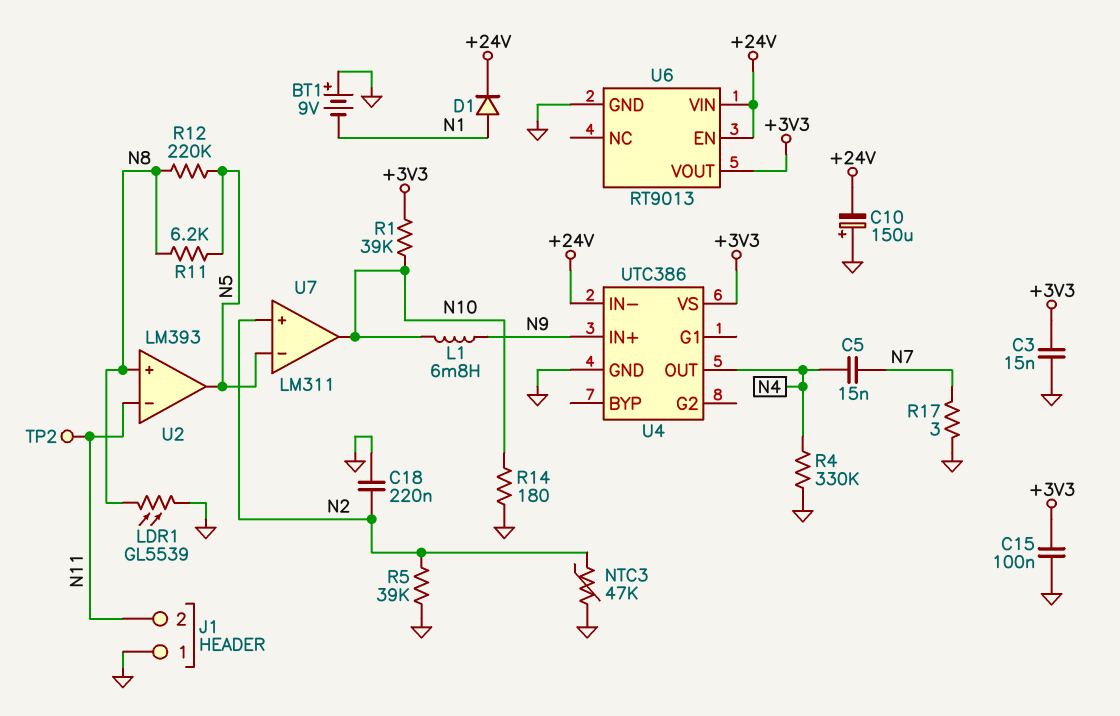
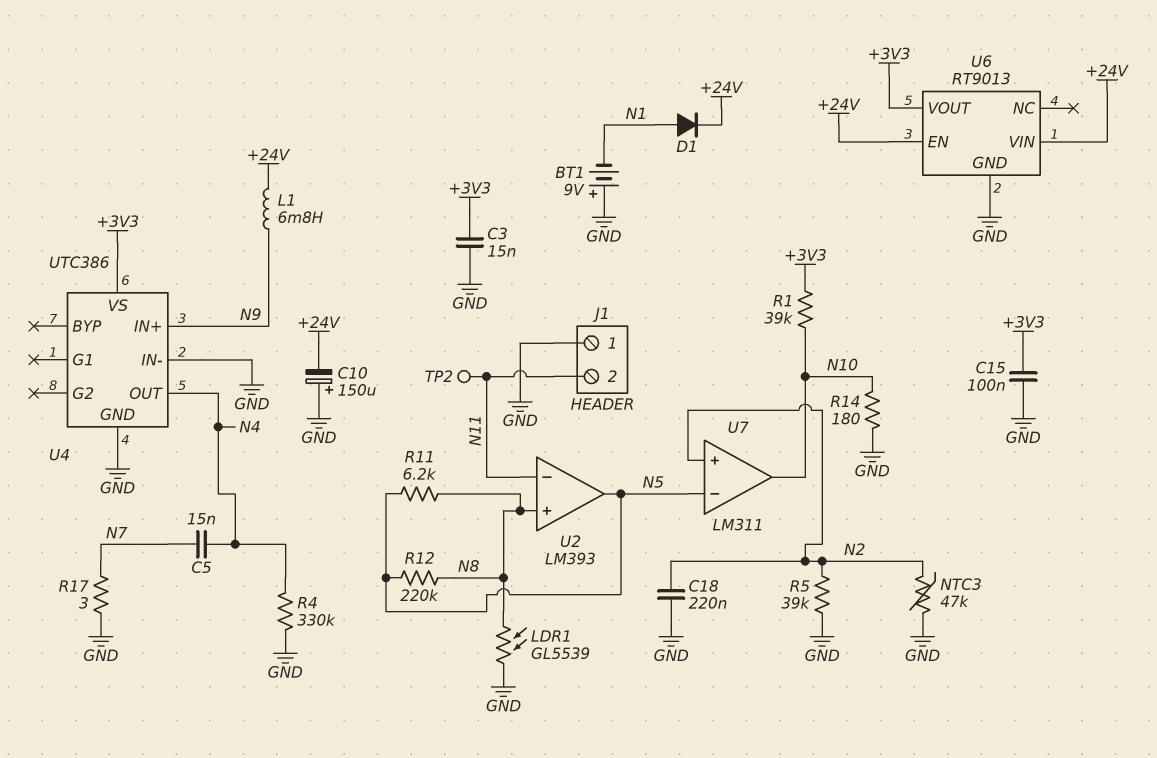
L1: 6.8mH (N9, N10) -> 6.8mH (+24V, N9)
U4 pin IN-: +24V -> GND

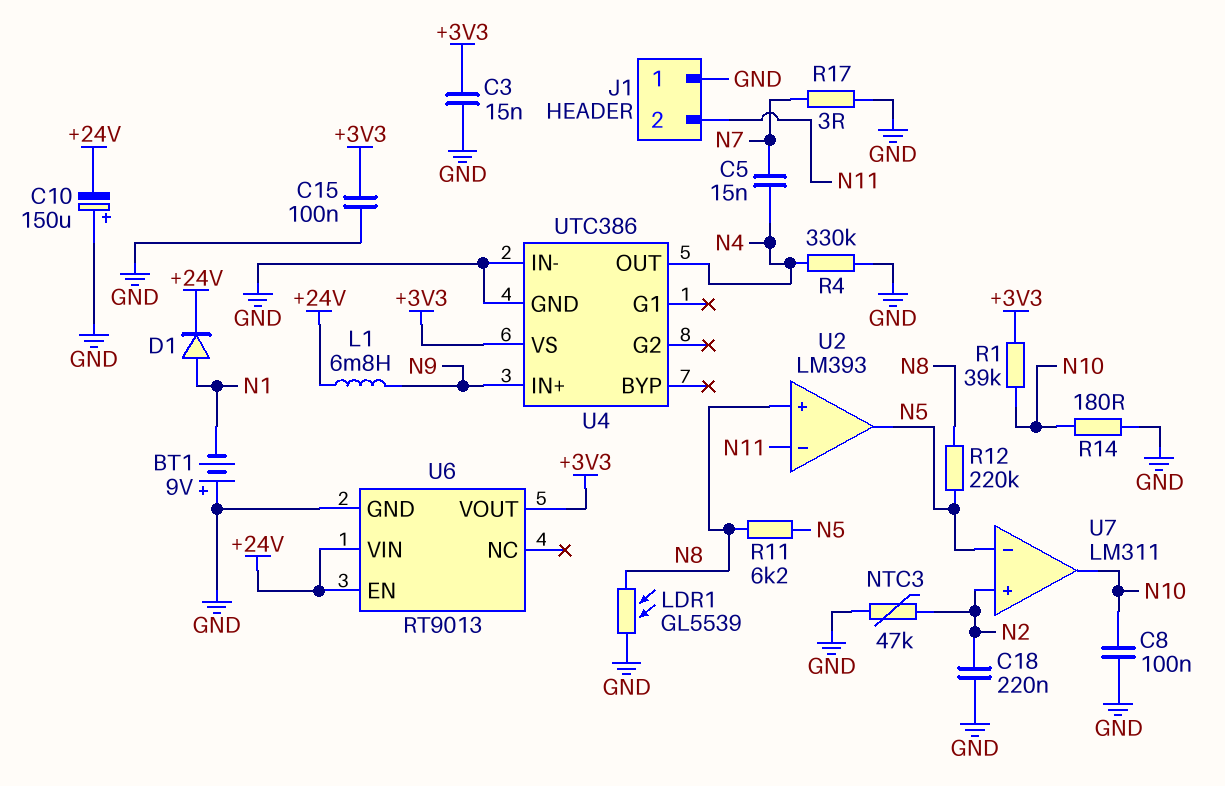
C8: none -> 100nF (GND, N10)
R5: 39k (GND, N2) -> none
TP2: test point (N11) -> none

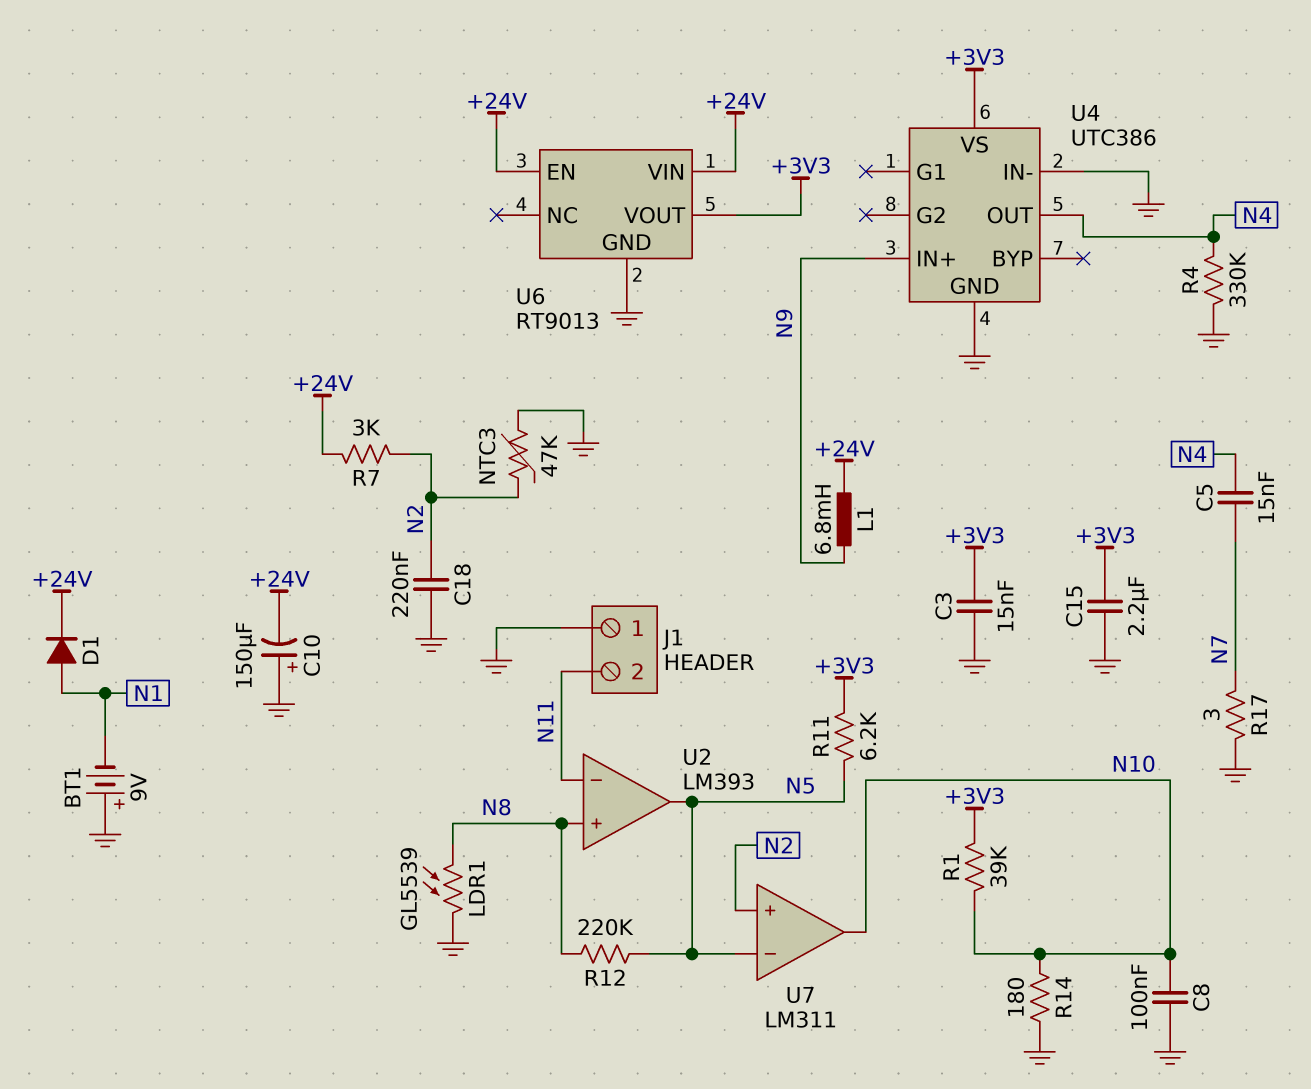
C15: 100nF (+3V3, GND) -> 2.2uF (+3V3, GND)
R7: none -> 3k (+24V, N2)
R11: 6.2k (N5, N8) -> 6.2k (+3V3, N5)

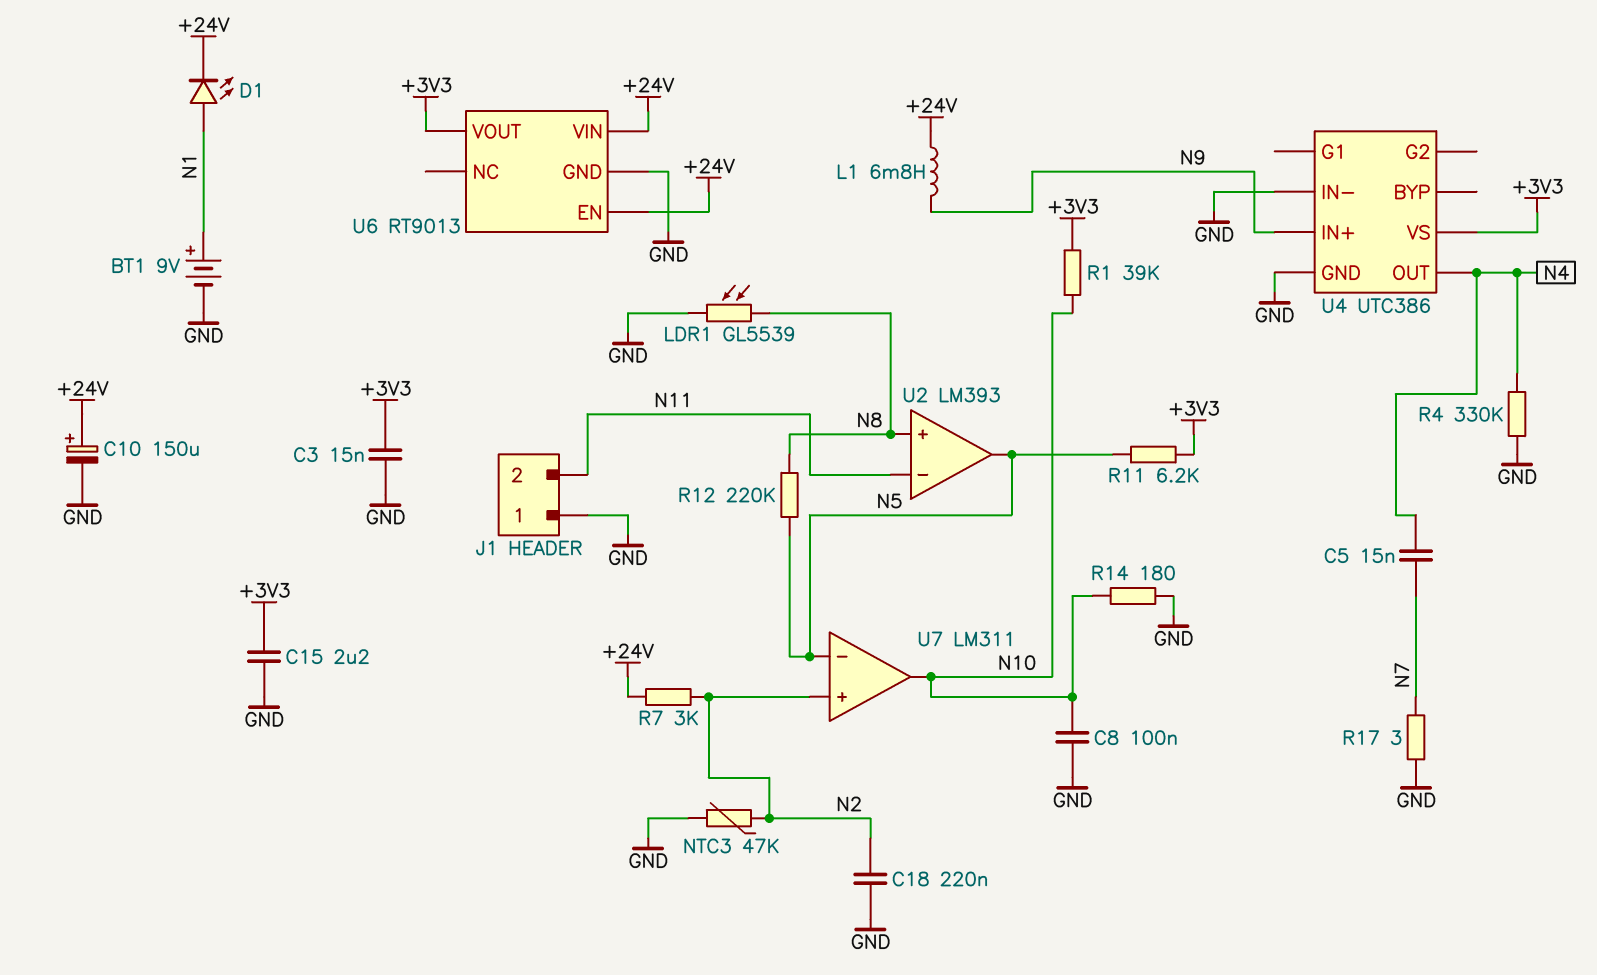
BT1: 9V (plus GND, minus N1) -> 9V (plus N1, minus GND)
C10: 150uF (plus GND, minus +24V) -> 150uF (plus +24V, minus GND)
D1: diode (A N1, K +24V) -> LED (A N1, K +24V)

